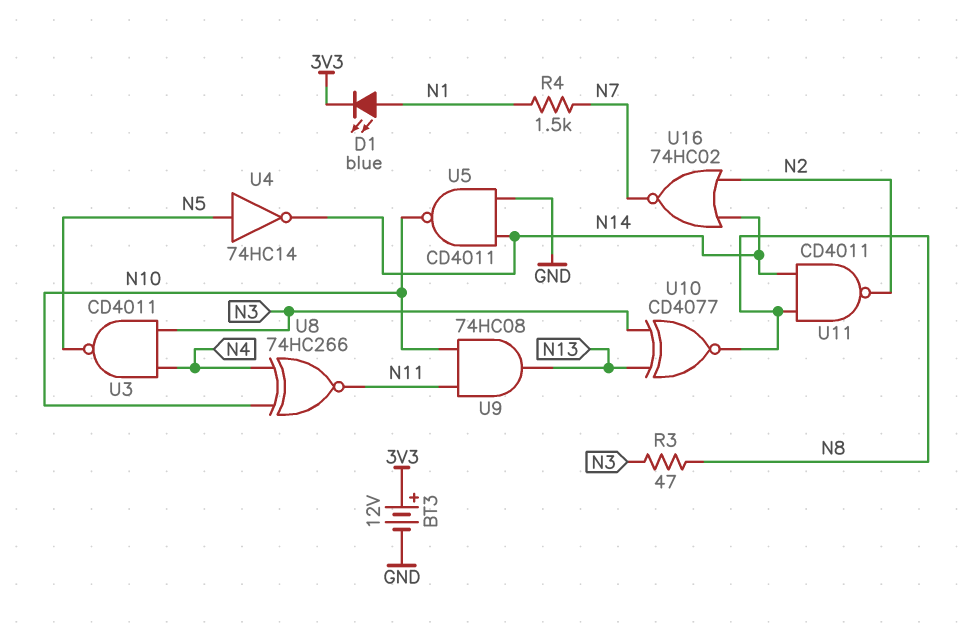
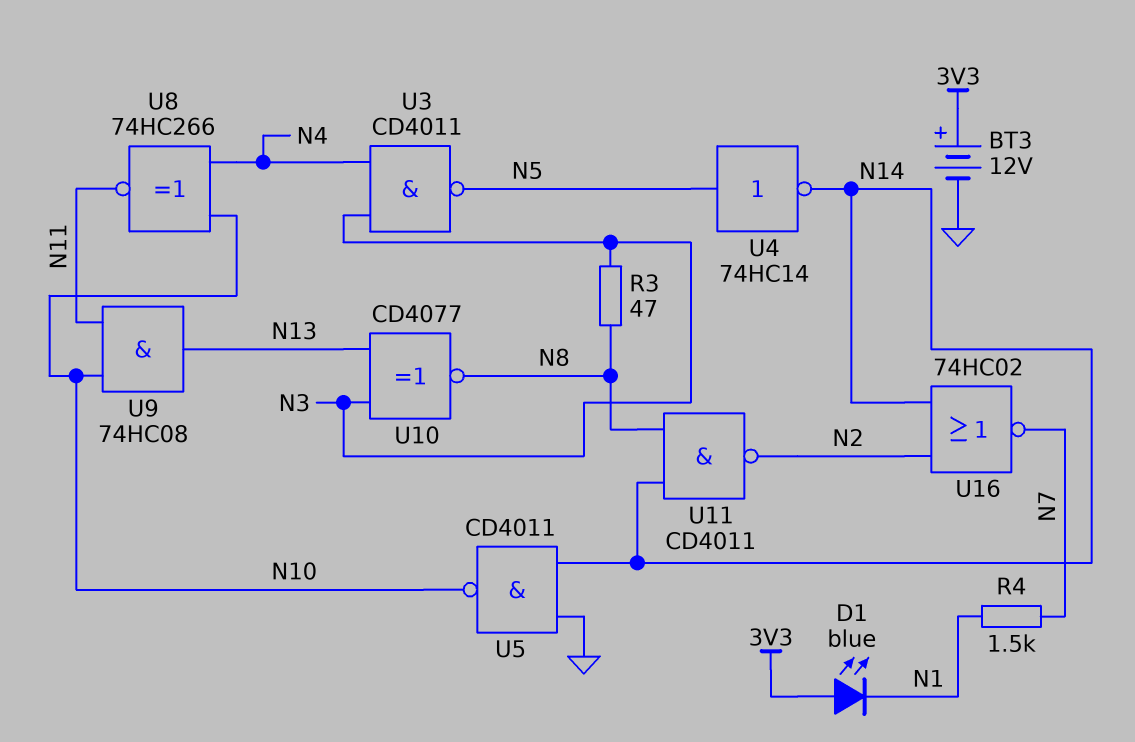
D1: LED blue (A N1, K 3V3) -> LED blue (A 3V3, K N1)

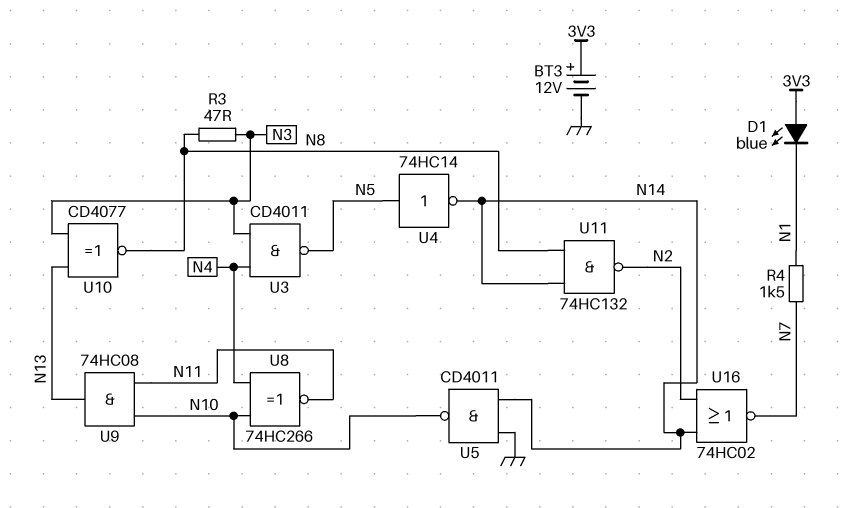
U11: NAND CD4011 (in N8, in N14, out N2) -> NAND 74HC132 (in N8, in N14, out N2)

